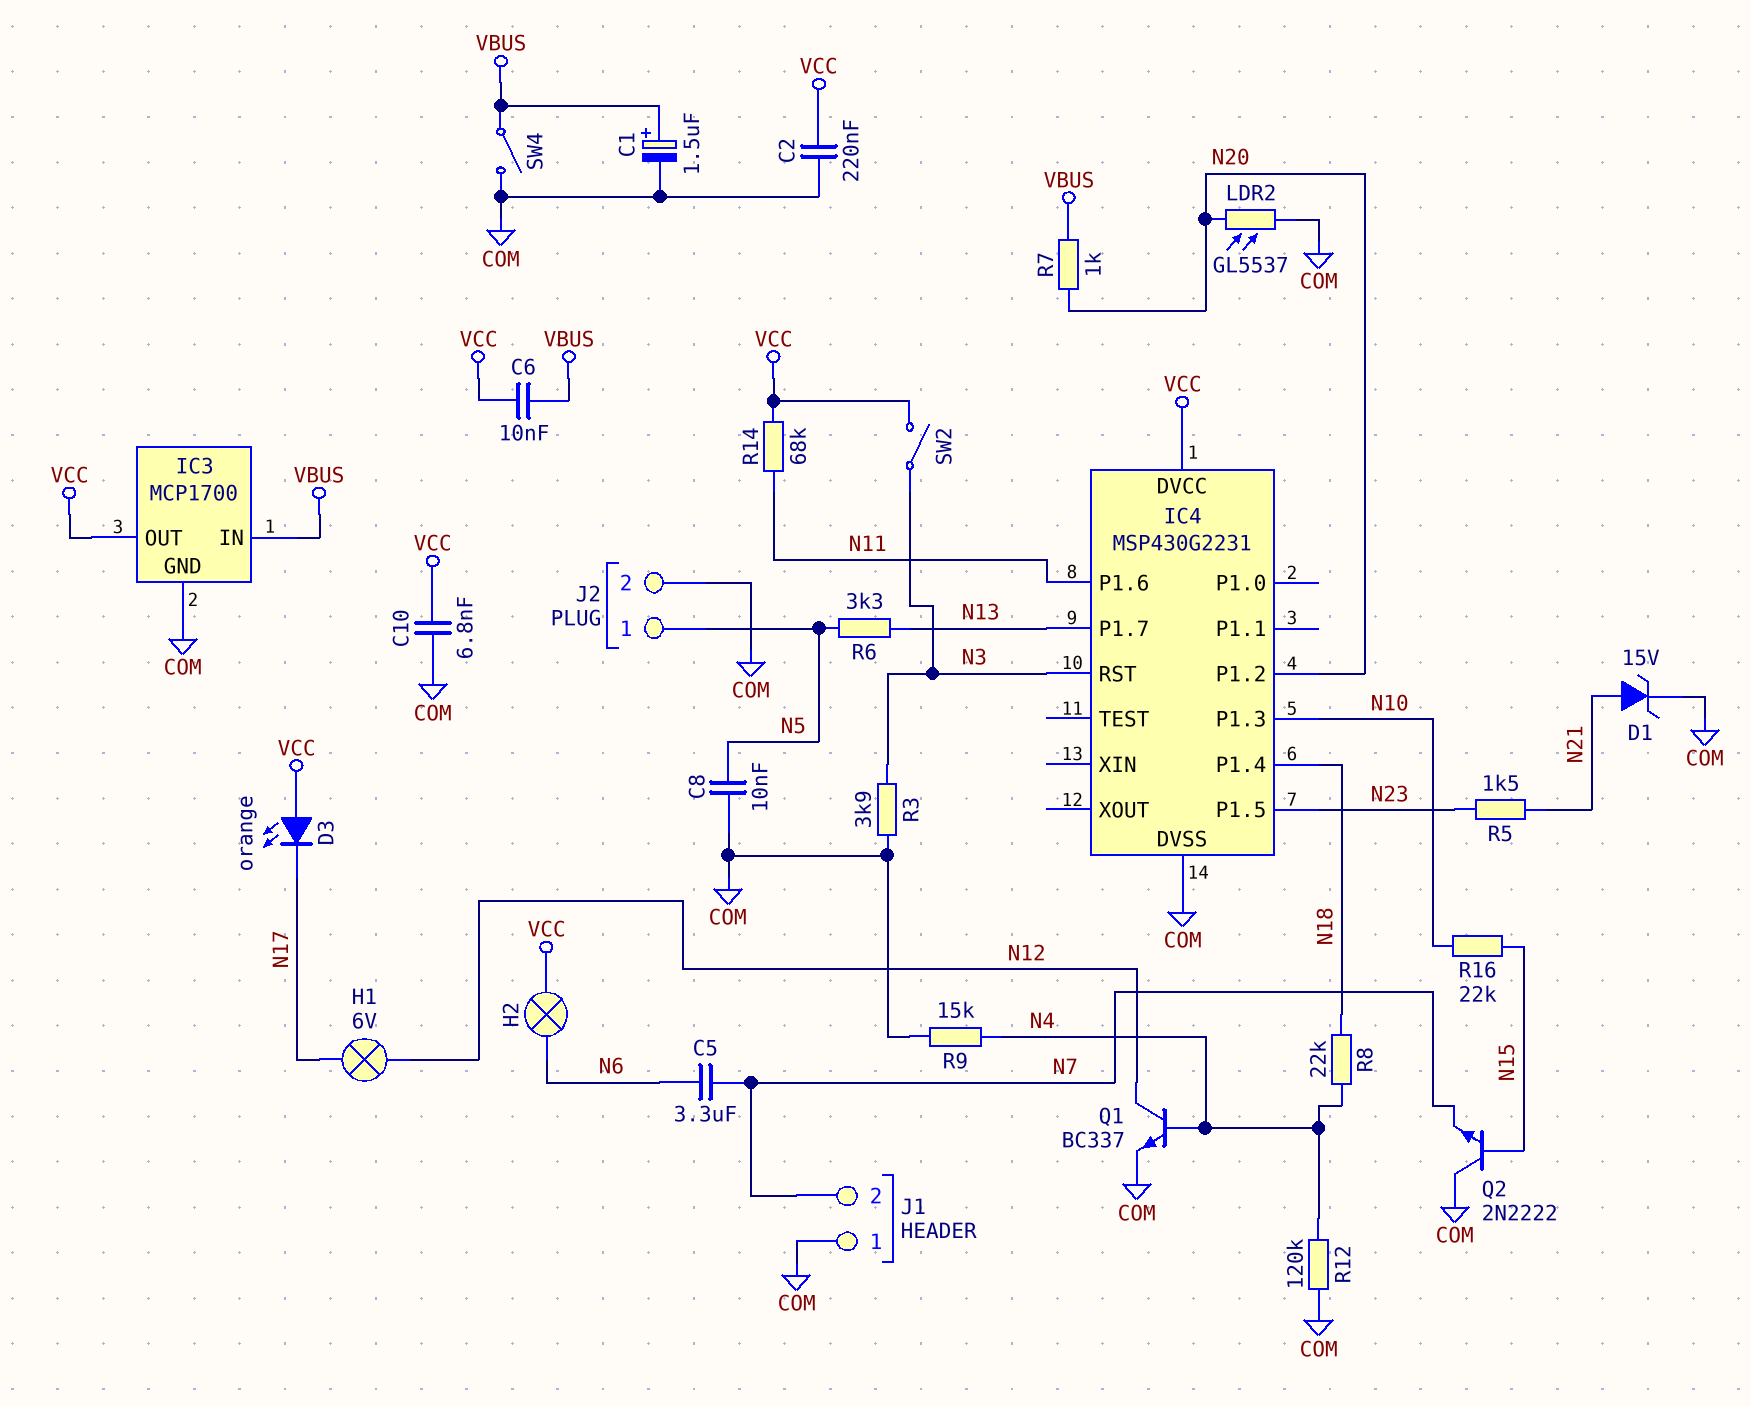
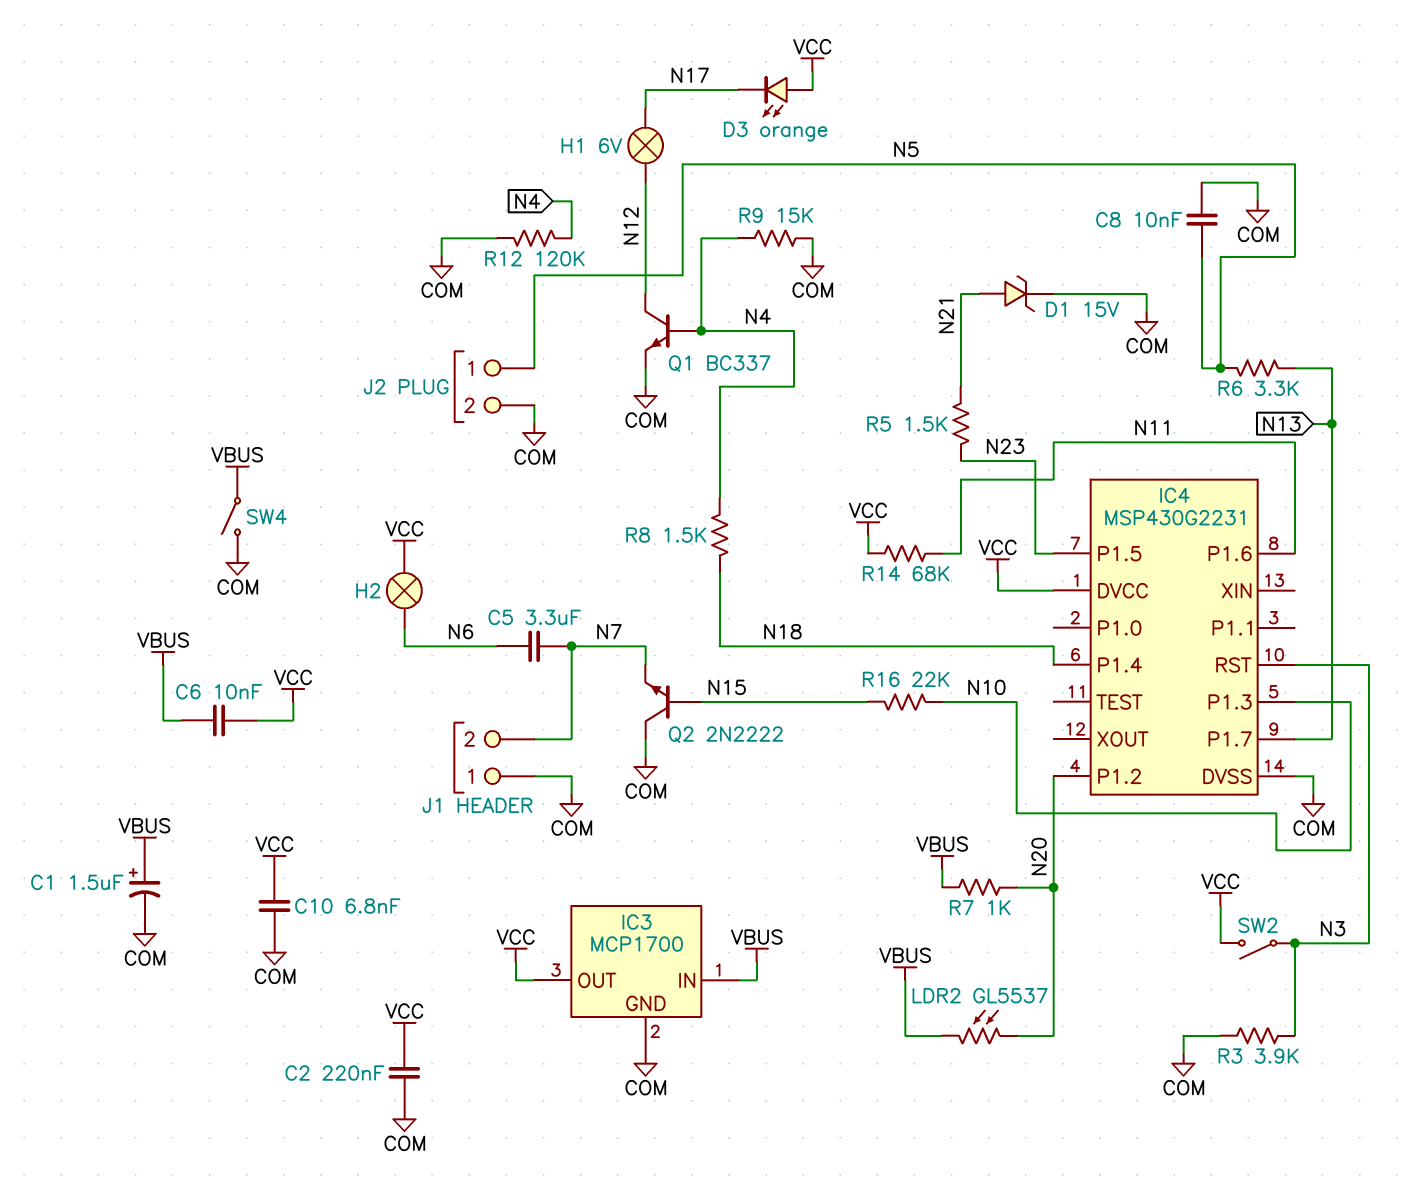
LDR2: GL5537 (COM, N20) -> GL5537 (N20, VBUS)
R8: 22k (N4, N18) -> 1.5k (N4, N18)

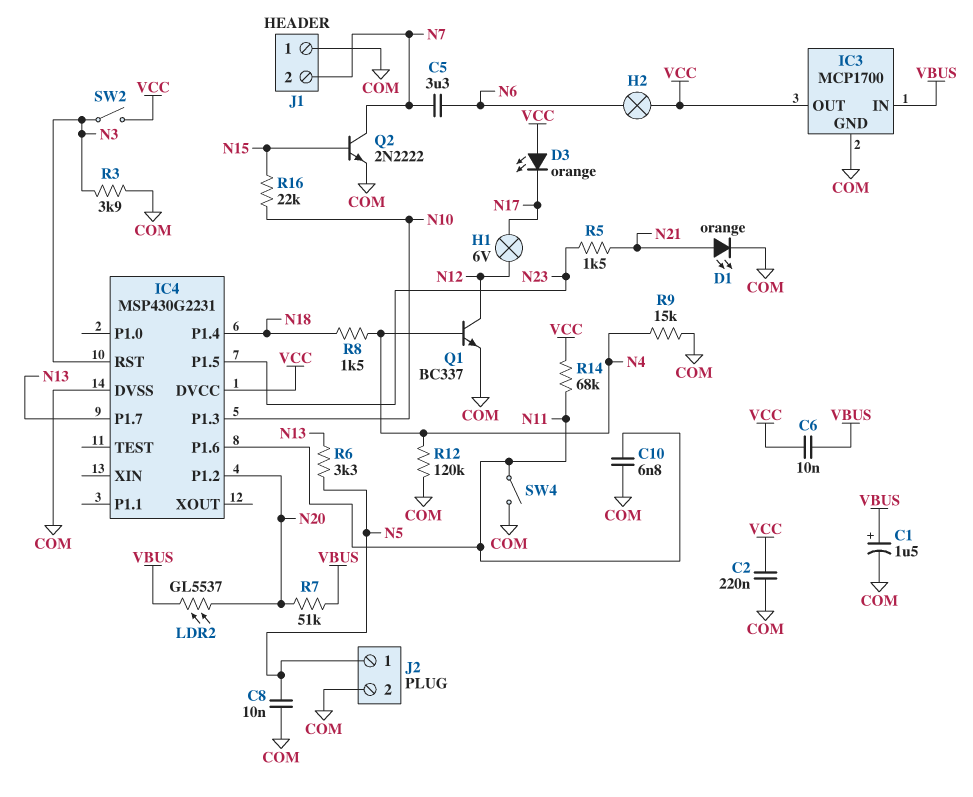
C10: 6.8nF (COM, VCC) -> 6.8nF (COM, N11)
D1: zener 15V (A N21, K COM) -> LED orange (A N21, K COM)
Q2: NPN 2N2222 (B N15, C COM, E N7) -> NPN 2N2222 (B N15, C N7, E COM)
R7: 1k (N20, VBUS) -> 51k (N20, VBUS)
SW4: switch (COM, VBUS) -> switch (COM, N11)

